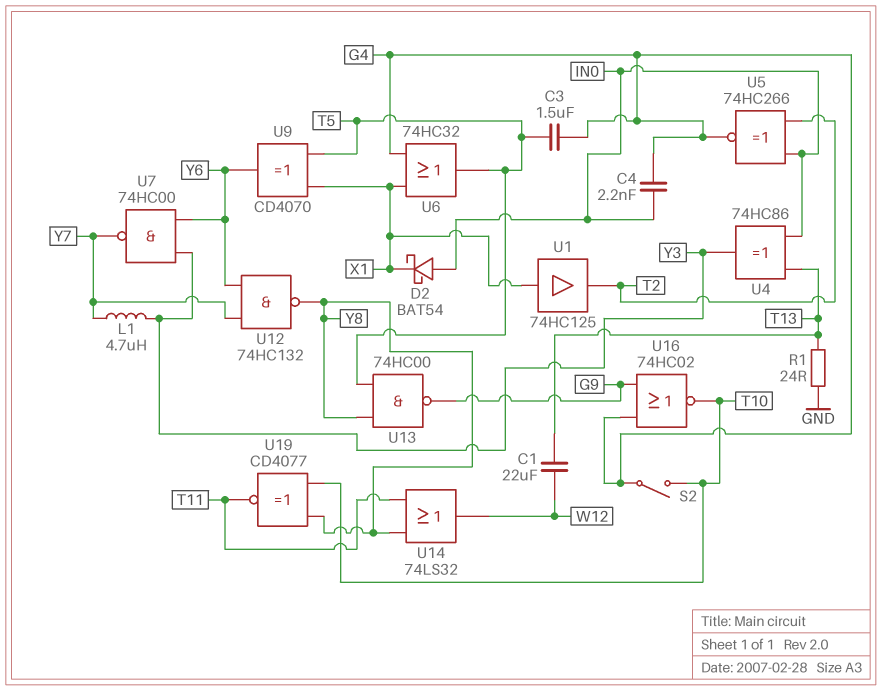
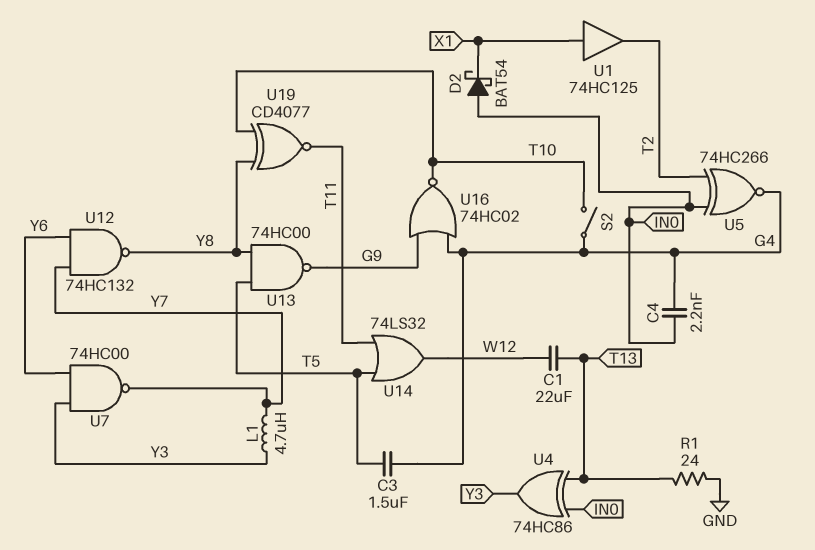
U6: OR 74HC32 (in G4, in X1, out T5) -> none
U9: XOR CD4070 (in T5, in X1, out Y6) -> none
U14: OR 74LS32 (in T11, in Y8, out W12) -> OR 74LS32 (in T5, in T11, out W12)

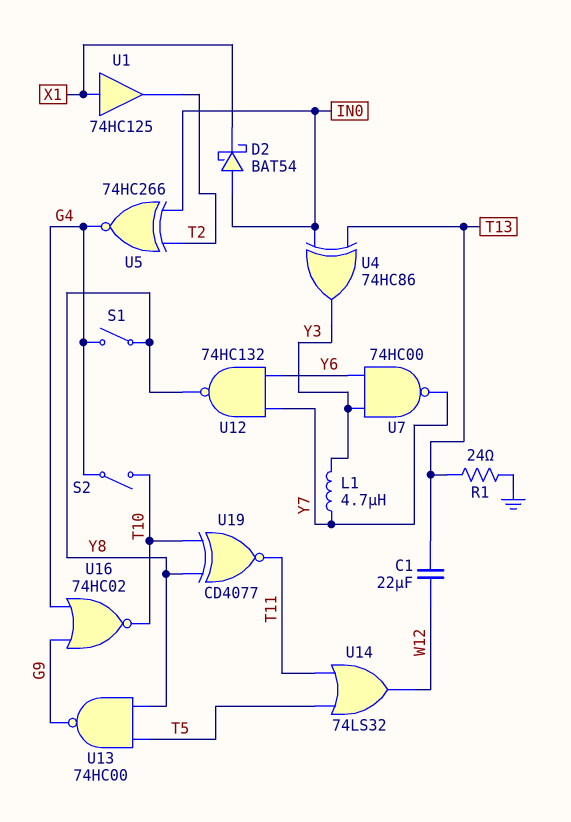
C3: 1.5uF (G4, T5) -> none
C4: 2.2nF (G4, IN0) -> none
S1: none -> switch (G4, Y8)

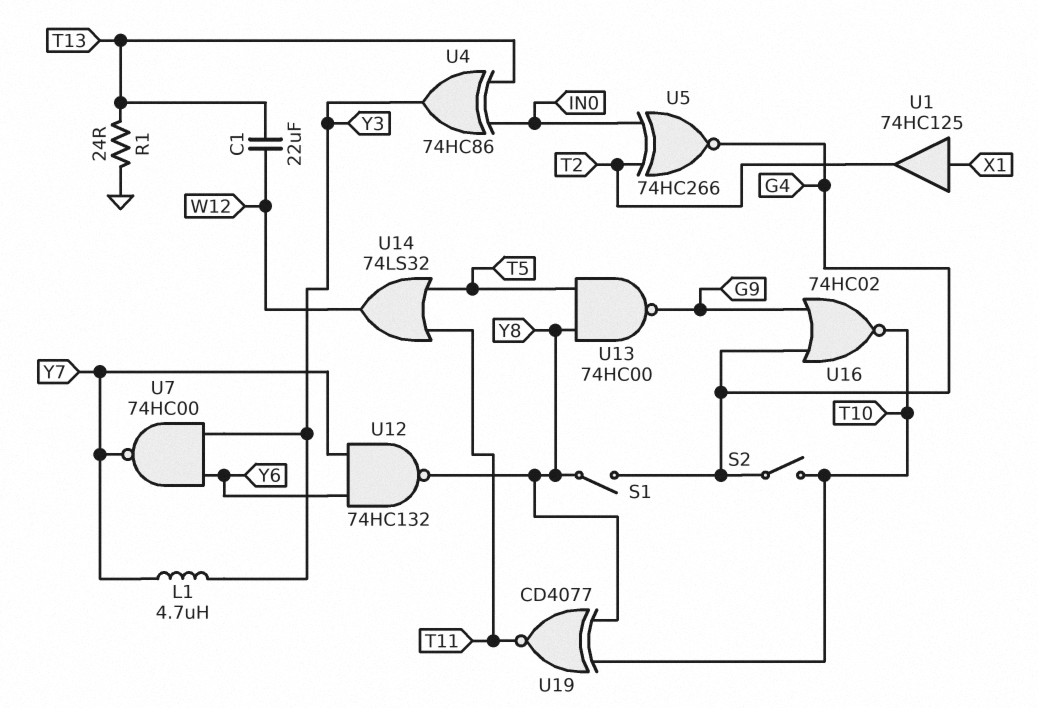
D2: schottky BAT54 (A IN0, K X1) -> none

